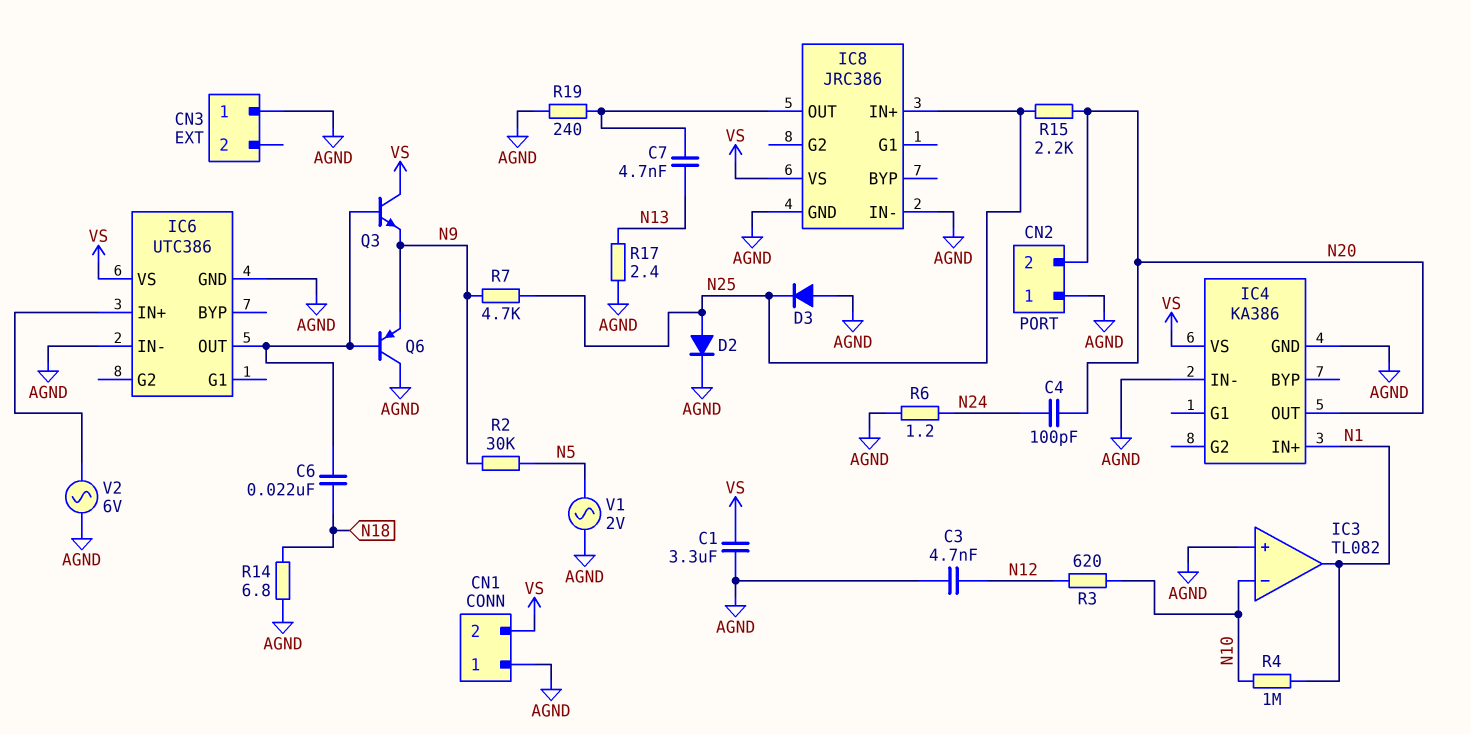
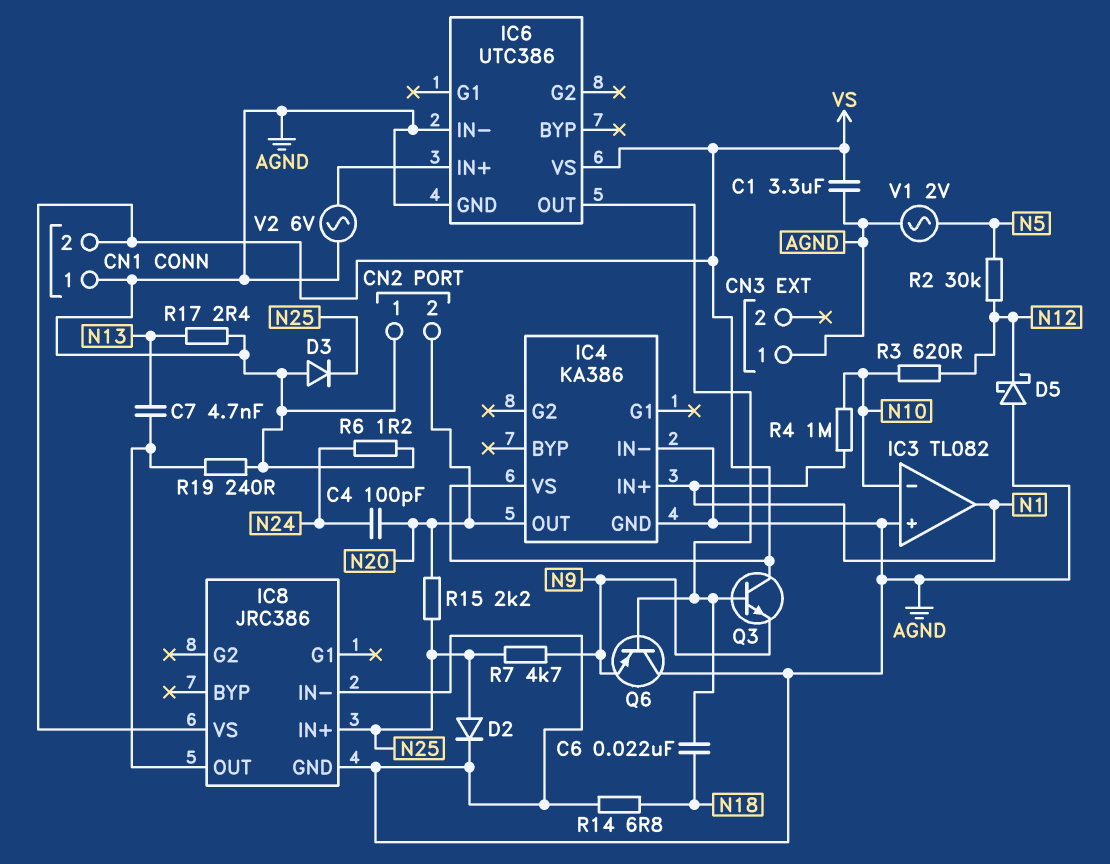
C3: 4.7nF (AGND, N12) -> none
D5: none -> schottky (A AGND, K N12)
R2: 30k (N5, N9) -> 30k (N5, N12)

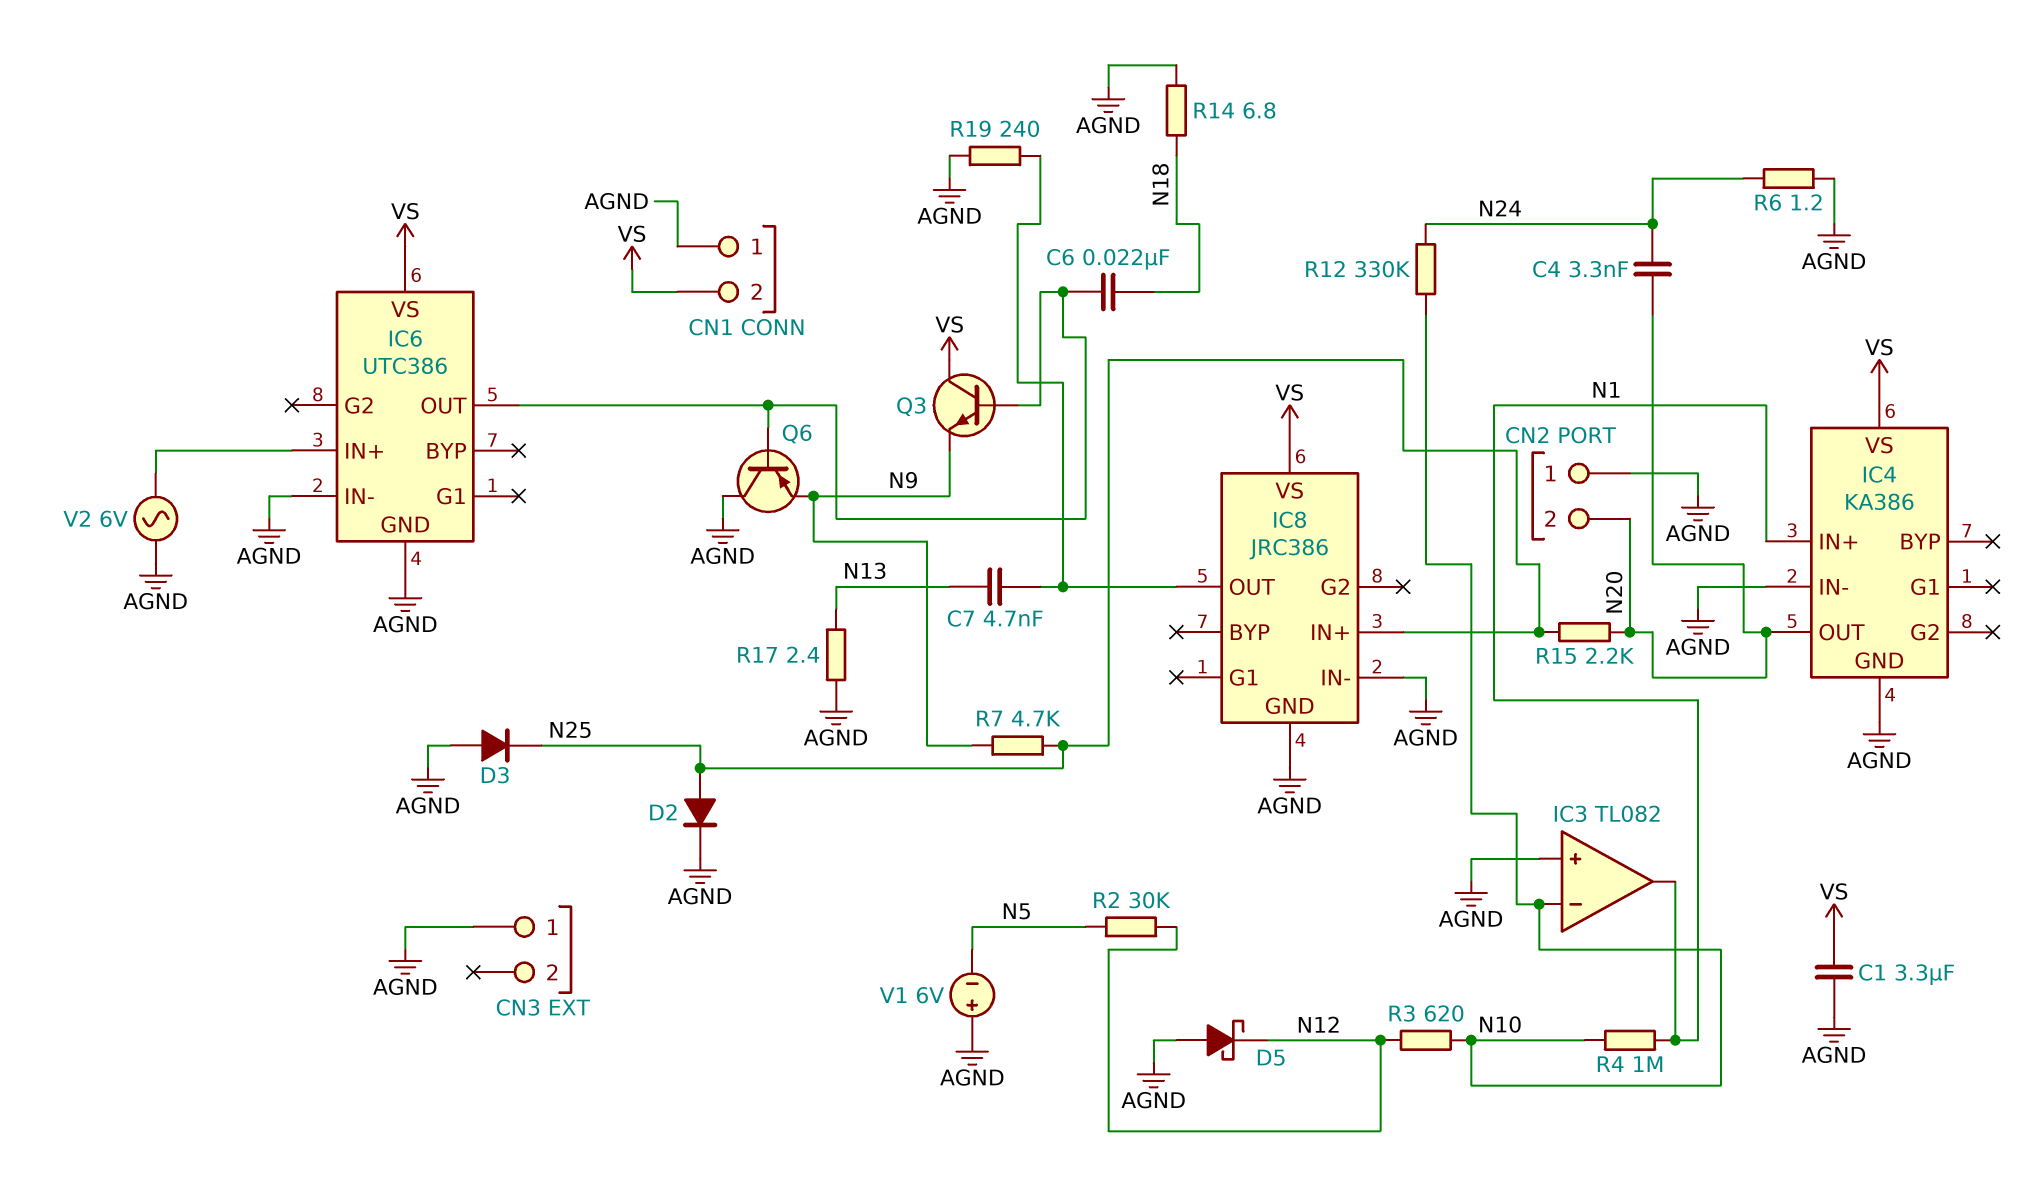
C4: 100pF (N20, N24) -> 3.3nF (N20, N24)
R12: none -> 330k (N10, N24)
V1: AC 2V (AGND, N5) -> 6V (plus AGND, minus N5)

